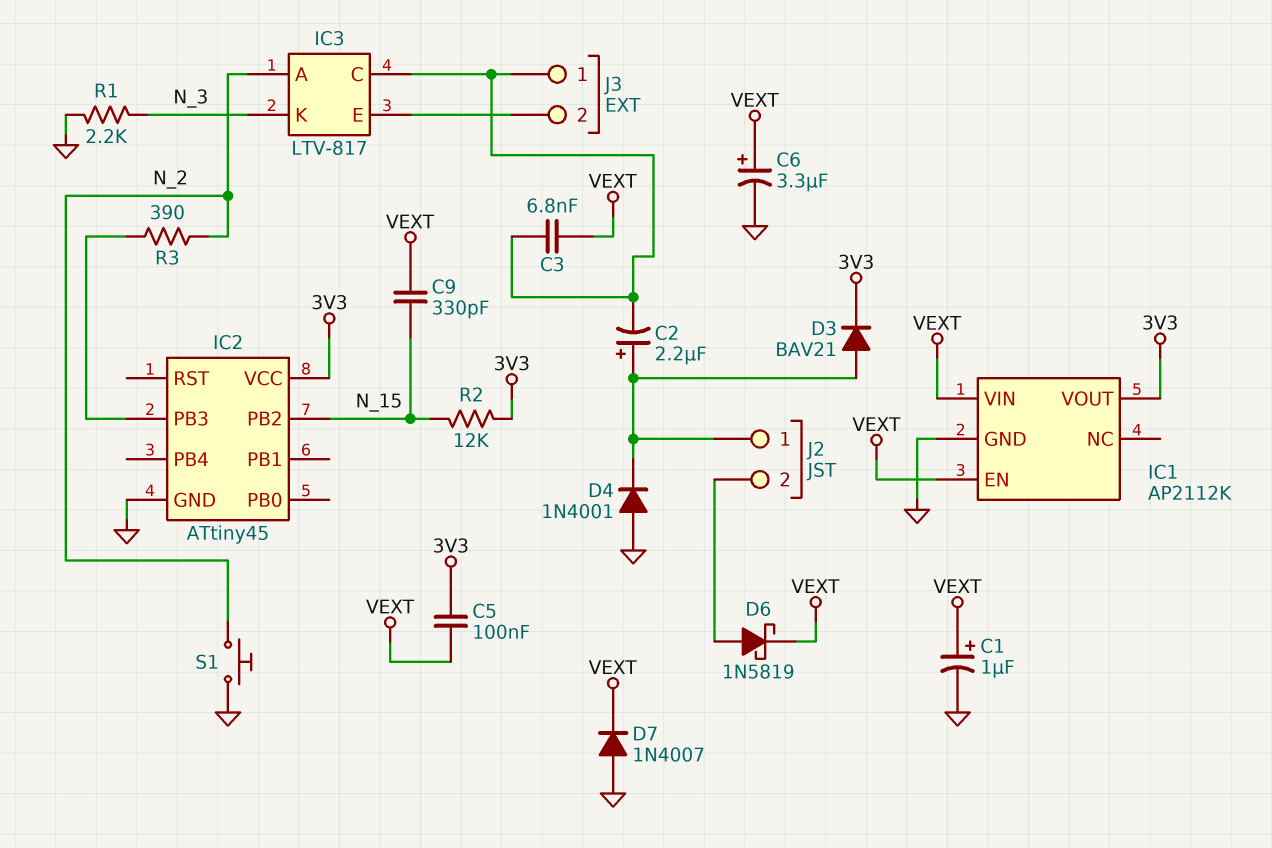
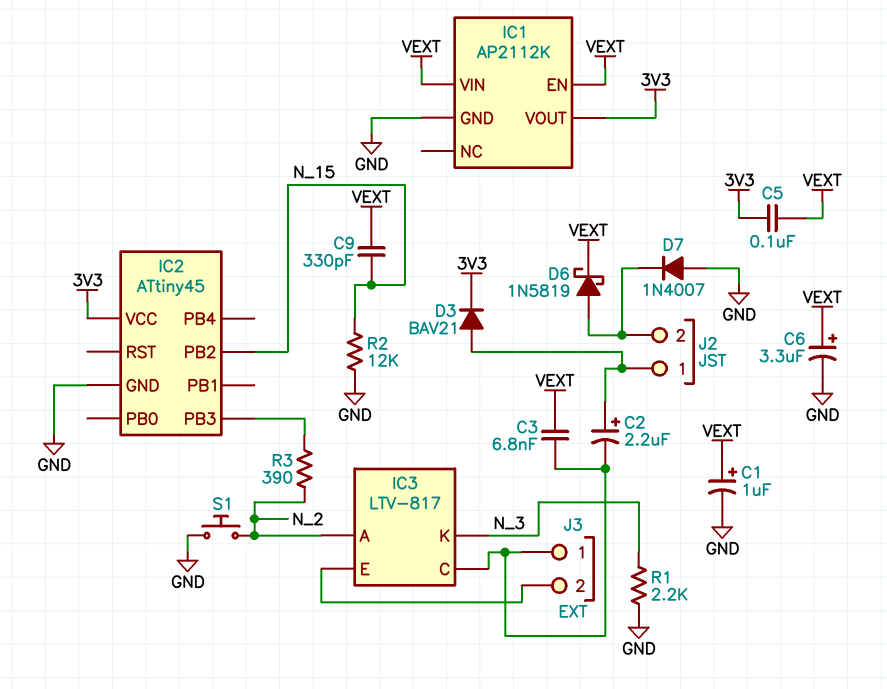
D4: diode 1N4001 (A GND, K J2/1) -> none
D7: diode 1N4007 (A GND, K VEXT) -> diode 1N4007 (A GND, K J2/2)
R2: 12k (3V3, N_15) -> 12k (GND, N_15)

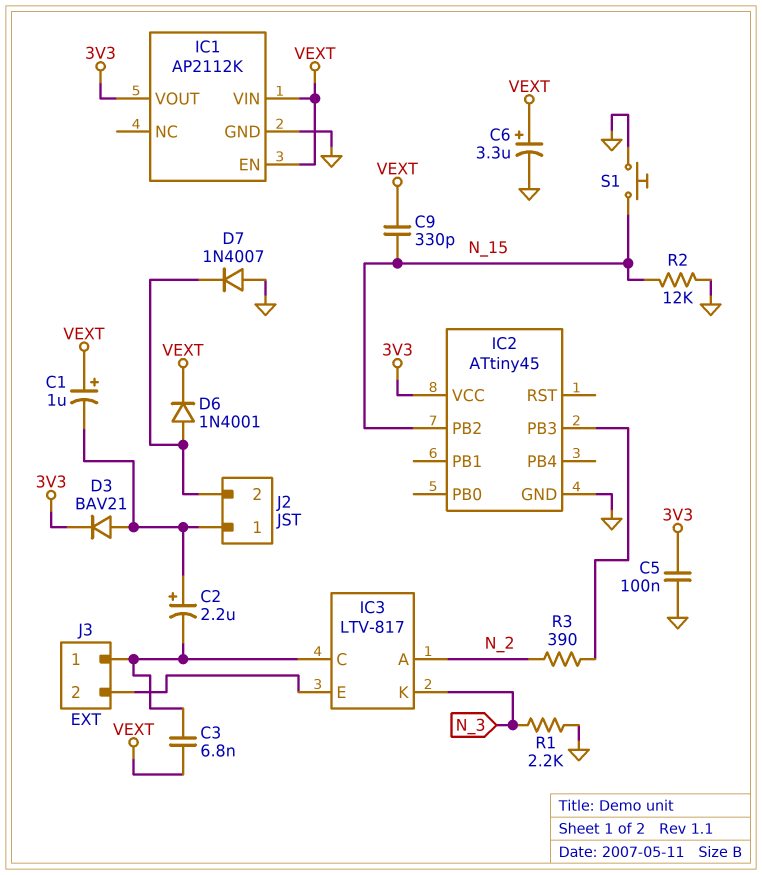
C1: 1uF (plus VEXT, minus GND) -> 1uF (plus VEXT, minus J2/1)
C5: 100nF (3V3, VEXT) -> 100nF (3V3, GND)
D6: schottky 1N5819 (A J2/2, K VEXT) -> diode 1N4001 (A J2/2, K VEXT)
S1: button (GND, N_2) -> button (GND, N_15)

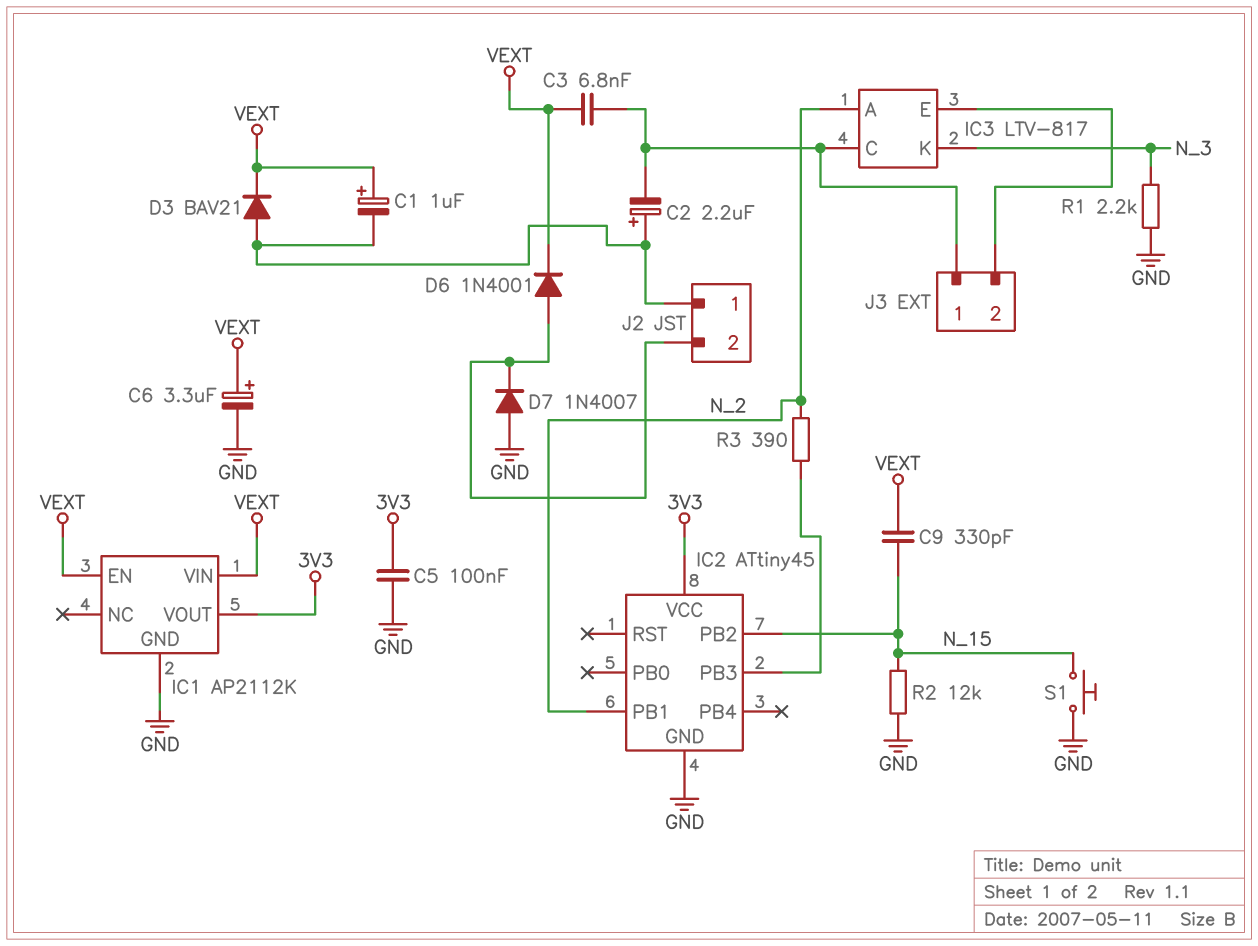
D3: diode BAV21 (A J2/1, K 3V3) -> diode BAV21 (A J2/1, K VEXT)
IC2 pin PB1: none -> N_2

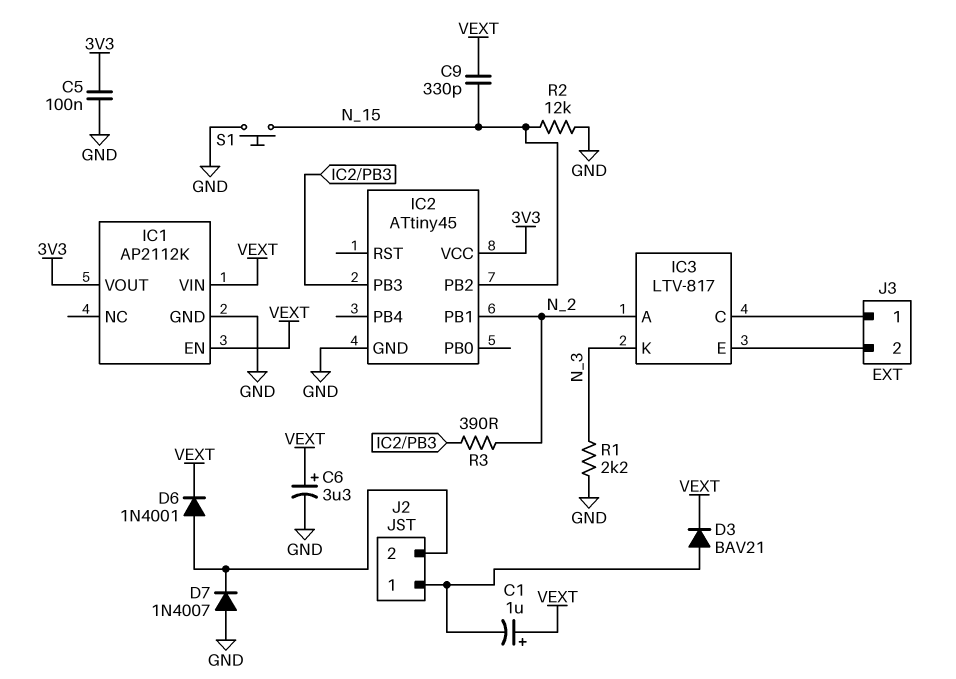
C2: 2.2uF (plus J2/1, minus IC3/C) -> none
C3: 6.8nF (IC3/C, VEXT) -> none

